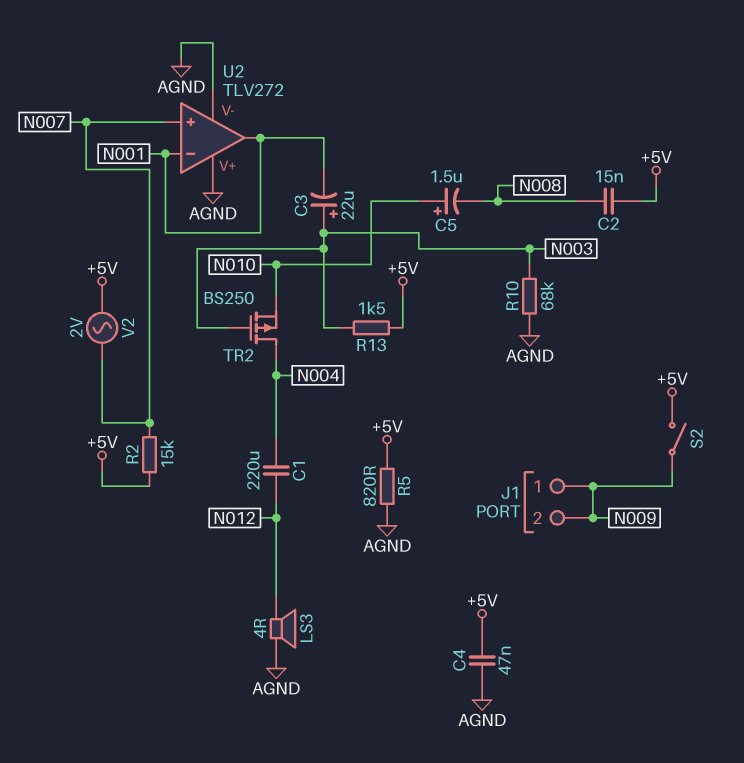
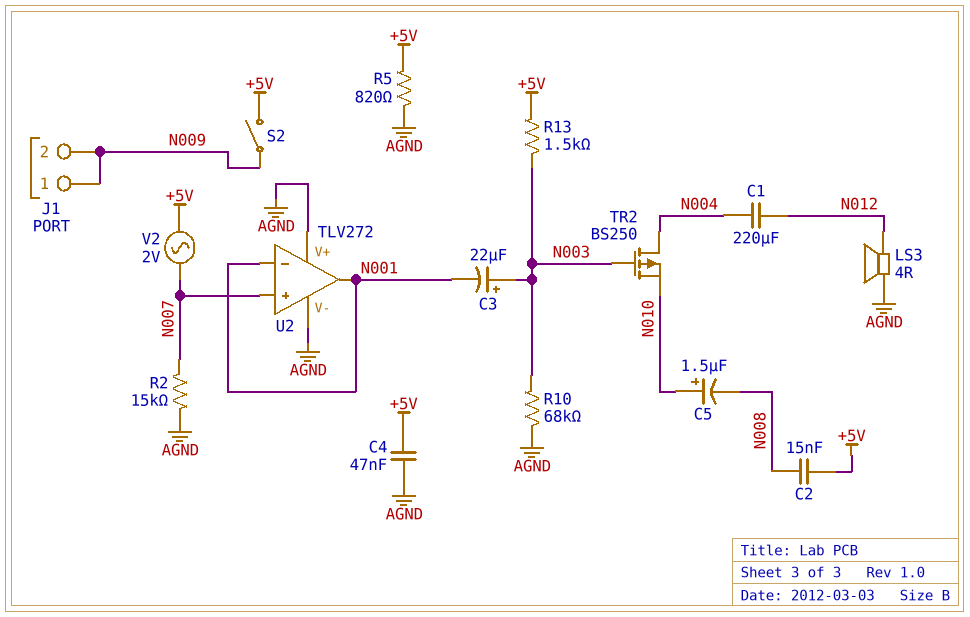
R2: 15k (+5V, N007) -> 15k (AGND, N007)

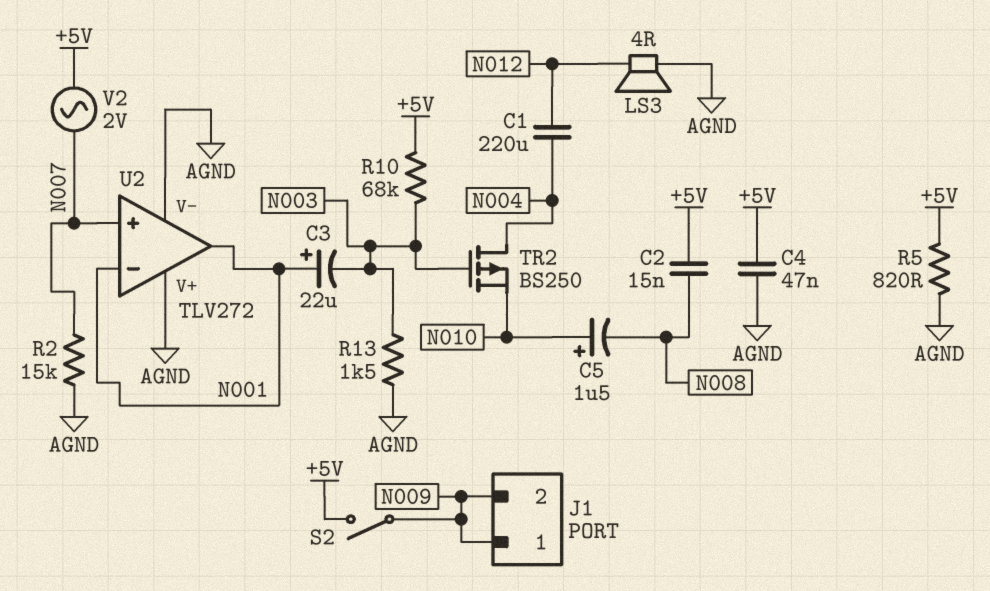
C3: 22uF (plus N003, minus N001) -> 22uF (plus N001, minus N003)
R10: 68k (AGND, N003) -> 68k (+5V, N003)
R13: 1.5k (+5V, N003) -> 1.5k (AGND, N003)

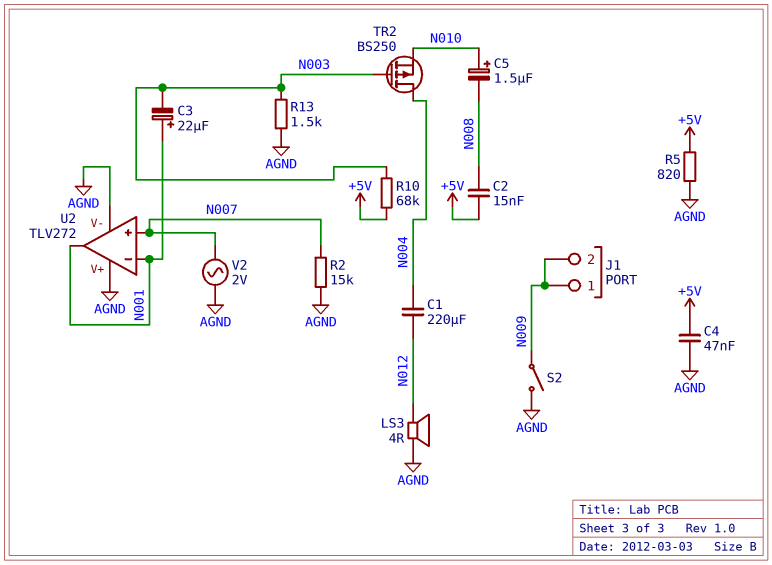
S2: switch (+5V, N009) -> switch (AGND, N009)
V2: AC 2V (+5V, N007) -> AC 2V (AGND, N007)

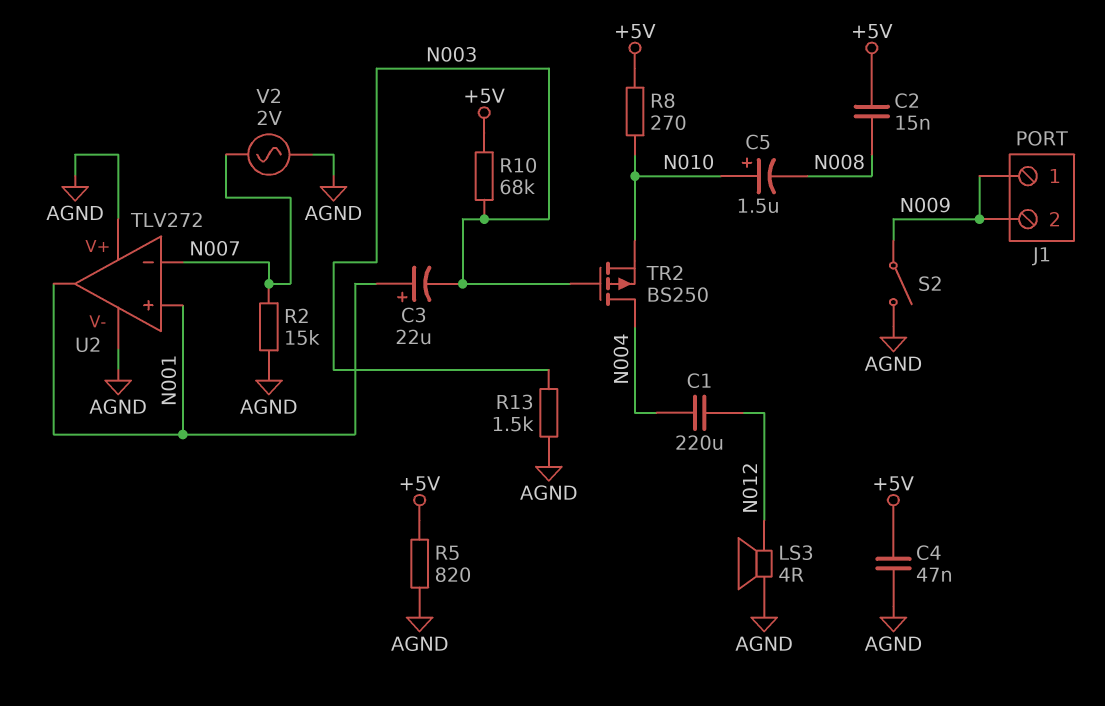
R8: none -> 270 (+5V, N010)
U2 pin in+: N007 -> N001
U2 pin in-: N001 -> N007

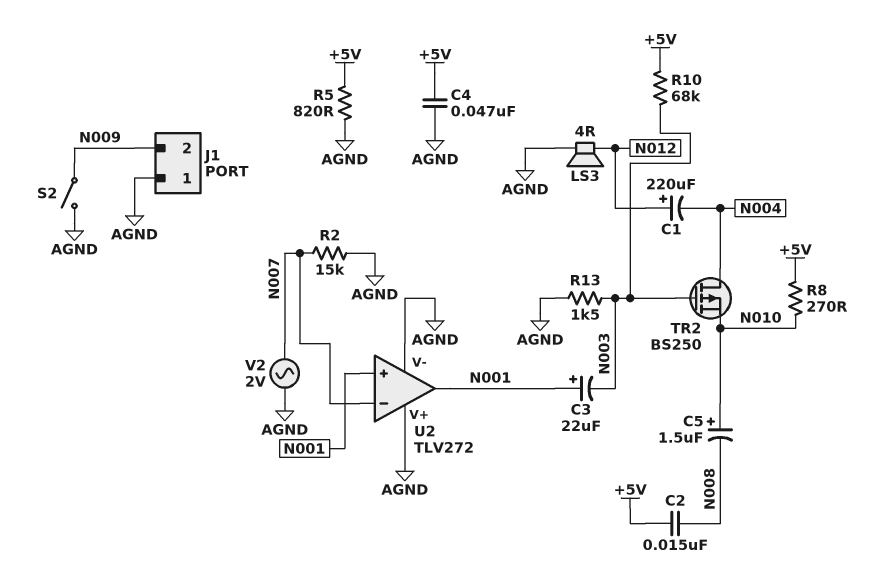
C1: 220uF (N004, N012) -> 220uF (plus N012, minus N004)
J1 pin 1: N009 -> AGND

